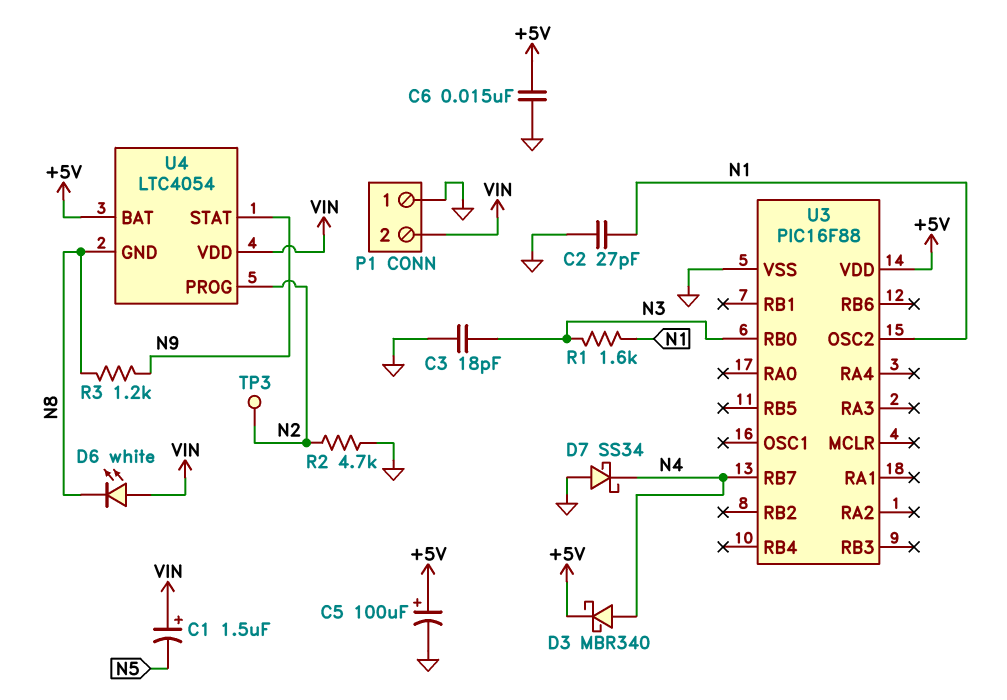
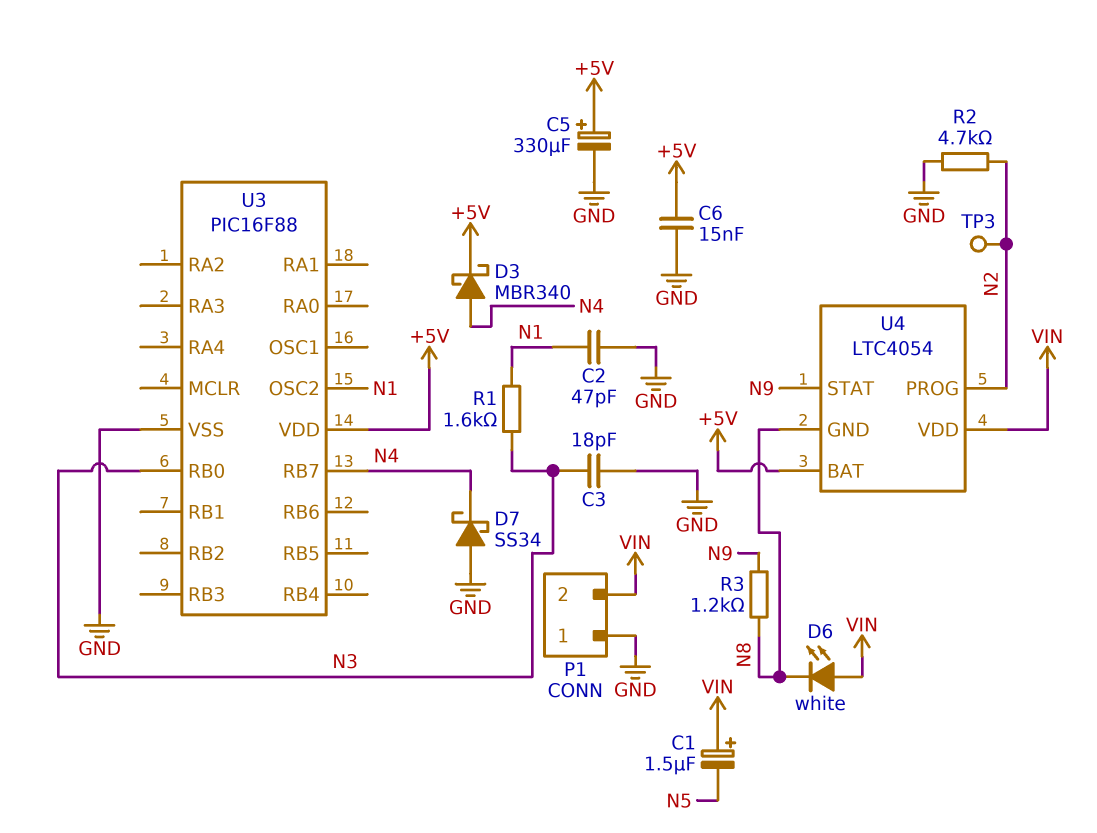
C2: 27pF (GND, N1) -> 47pF (GND, N1)
C5: 100uF (plus +5V, minus GND) -> 330uF (plus +5V, minus GND)

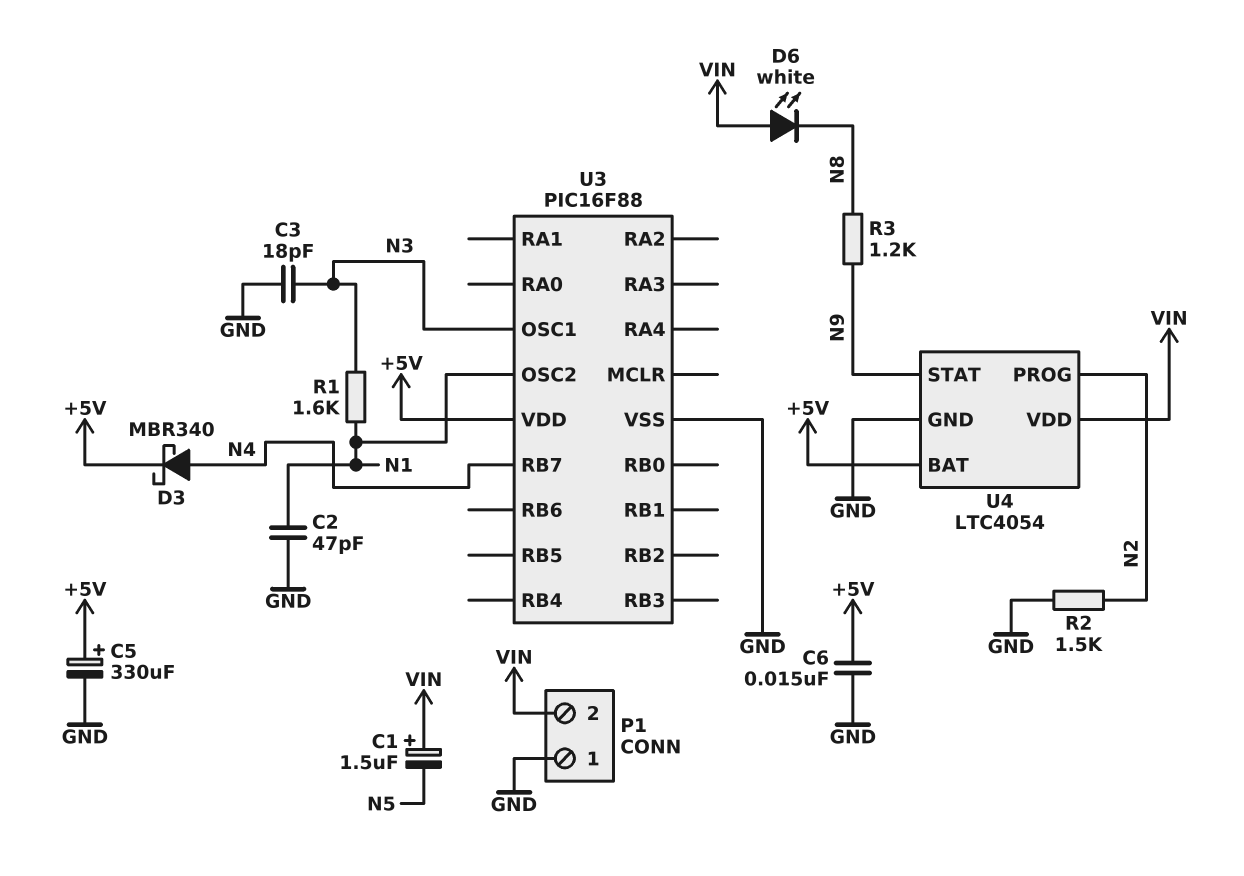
D7: schottky SS34 (A GND, K N4) -> none
R2: 4.7k (GND, N2) -> 1.5k (GND, N2)
TP3: test point (N2) -> none
U3 pin OSC1: none -> N3
U3 pin RB0: N3 -> none
U4 pin GND: N8 -> GND

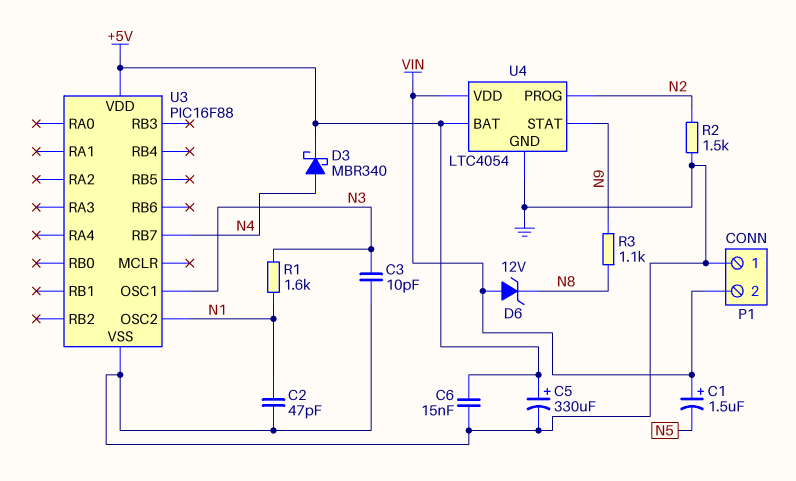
C3: 18pF (GND, N3) -> 10pF (GND, N3)
D6: LED white (A VIN, K N8) -> zener 12V (A VIN, K N8)
R3: 1.2k (N8, N9) -> 1.1k (N8, N9)

